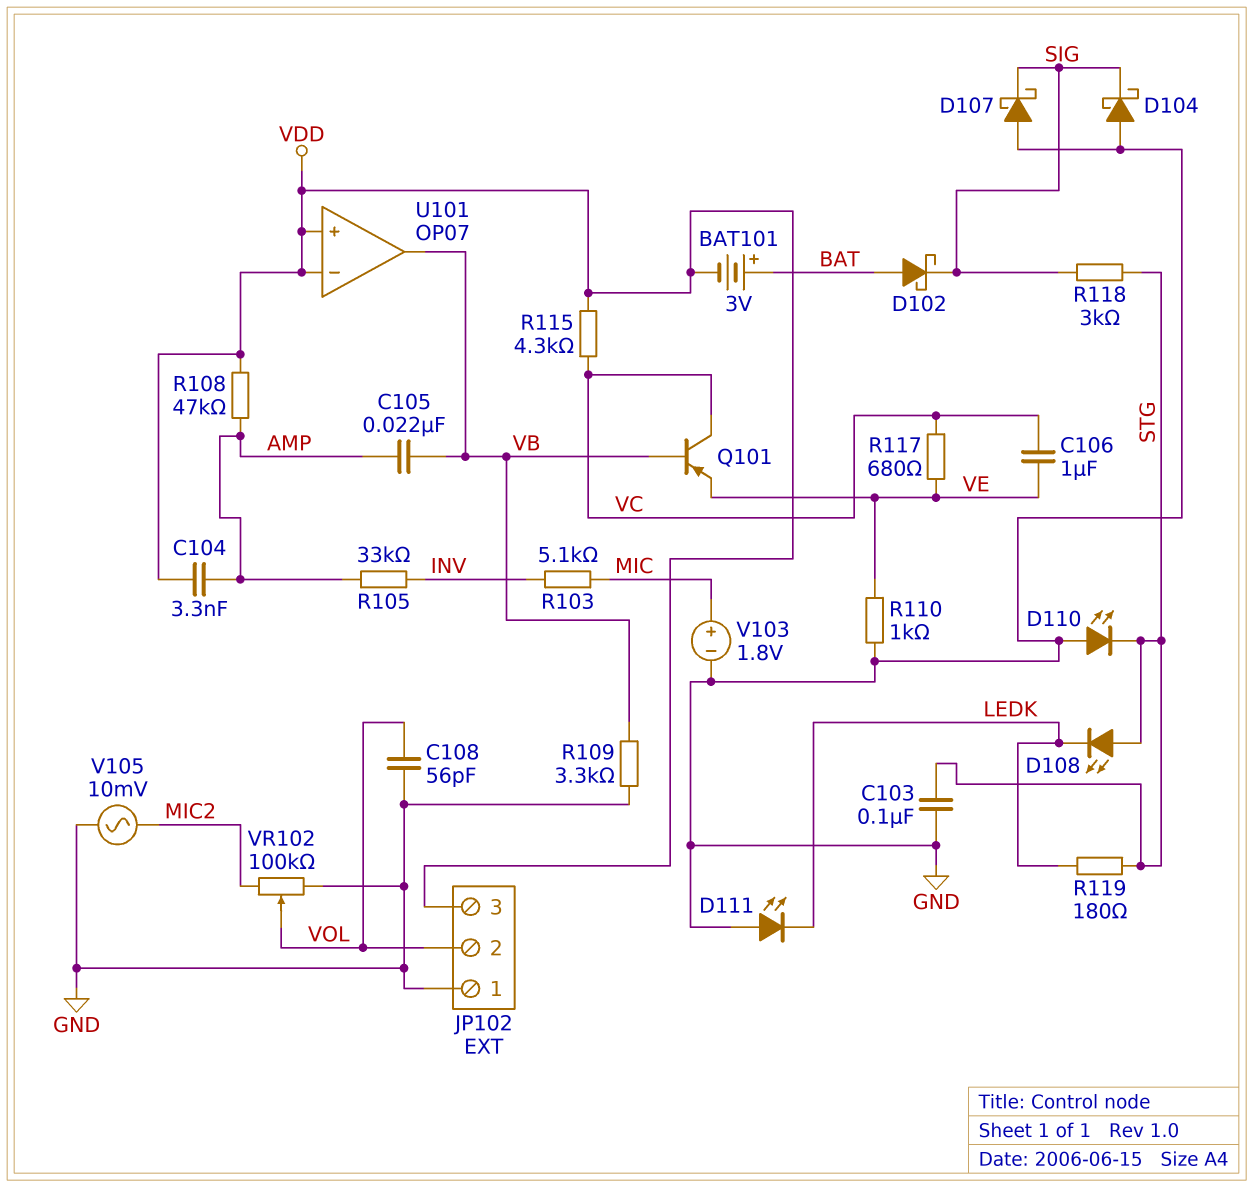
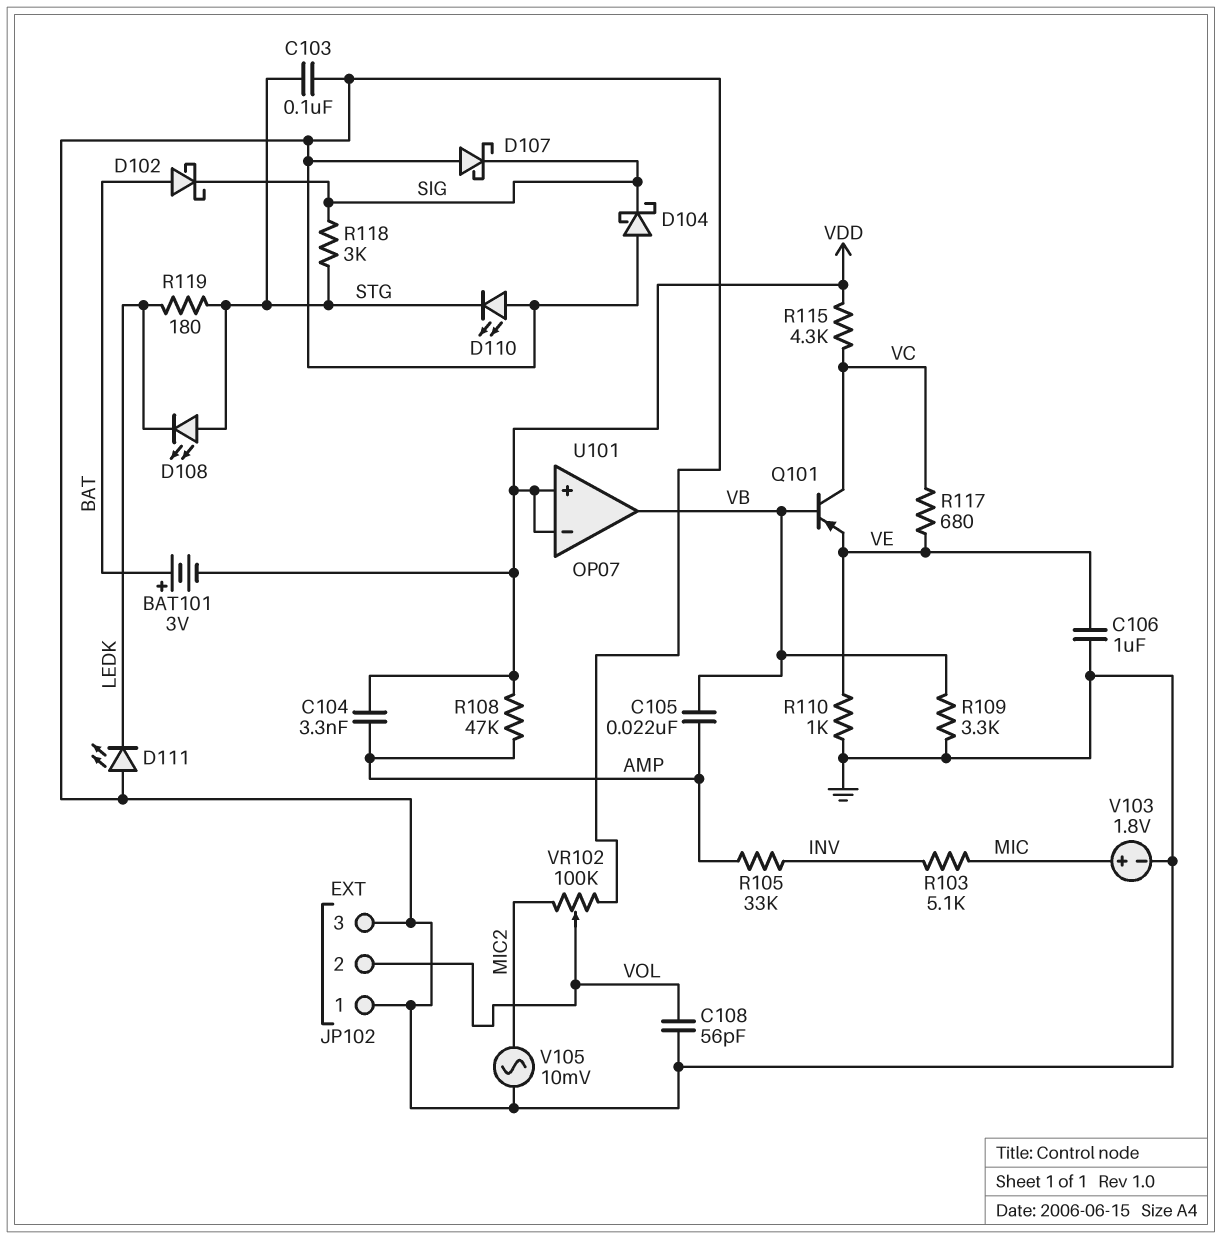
C106: 1uF (VC, VE) -> 1uF (GND, VE)
JP102 pin 3: VDD -> GND

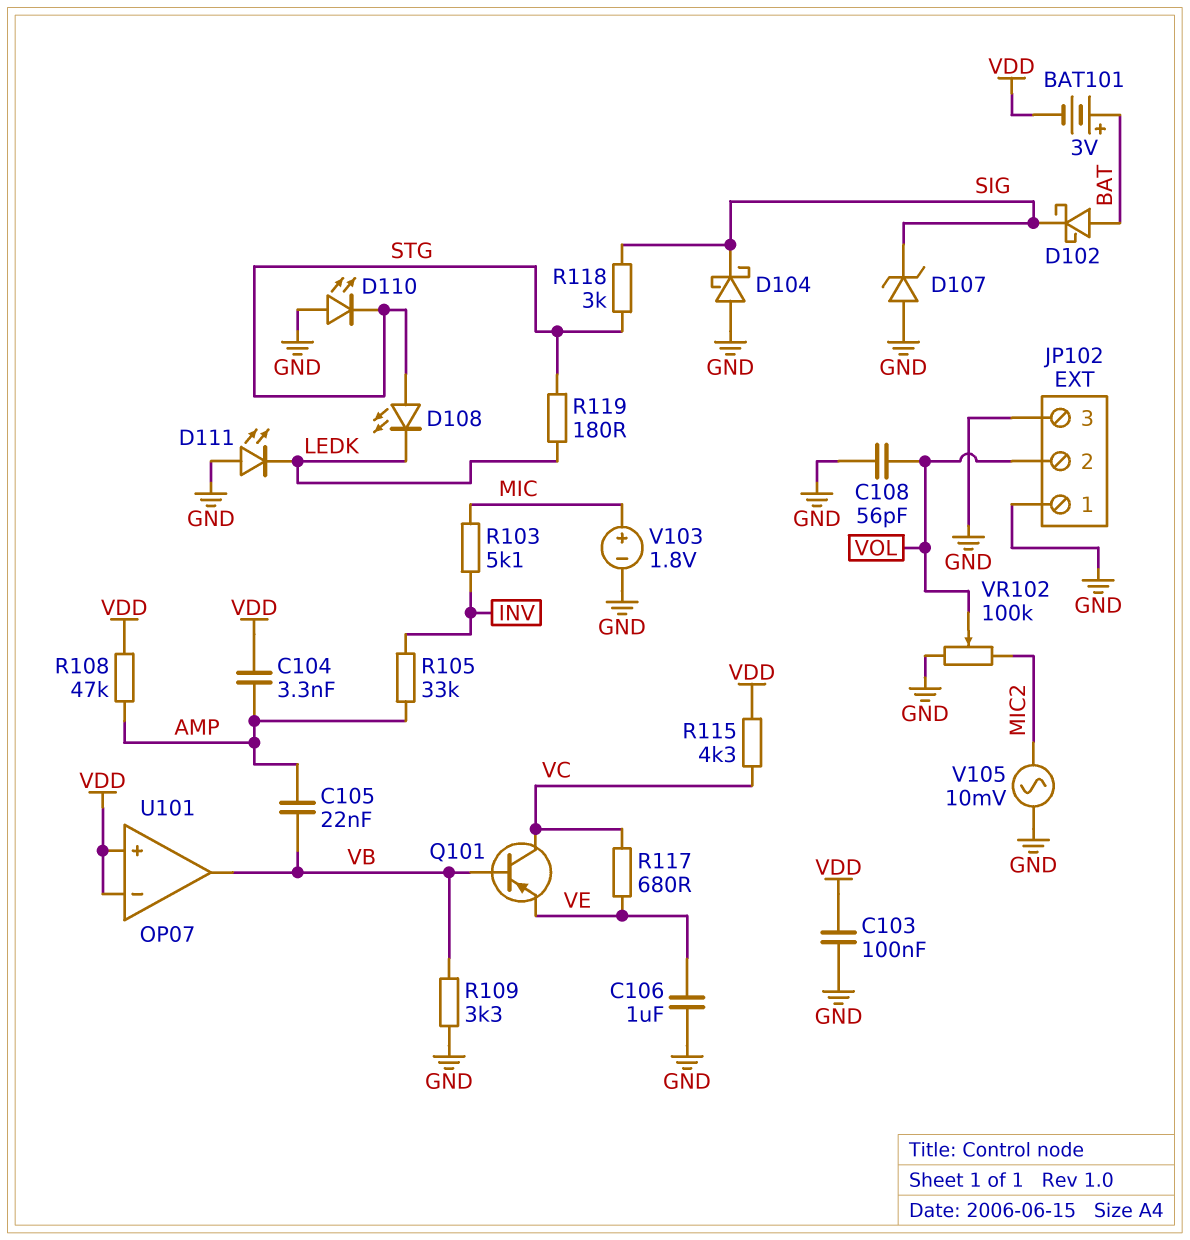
C103: 100nF (GND, STG) -> 100nF (GND, VDD)
D107: schottky (A GND, K SIG) -> zener (A GND, K SIG)
R110: 1k (GND, VE) -> none

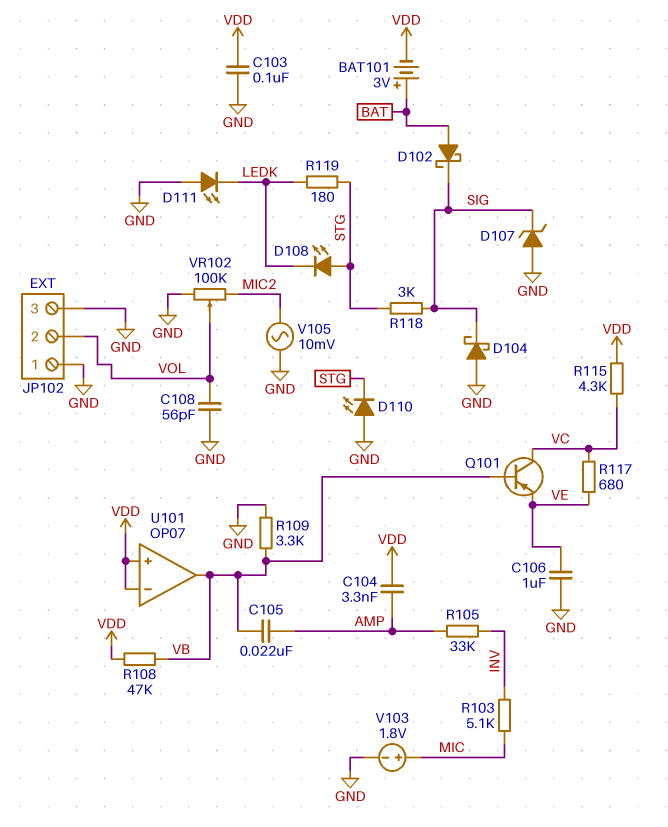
R108: 47k (AMP, VDD) -> 47k (VB, VDD)

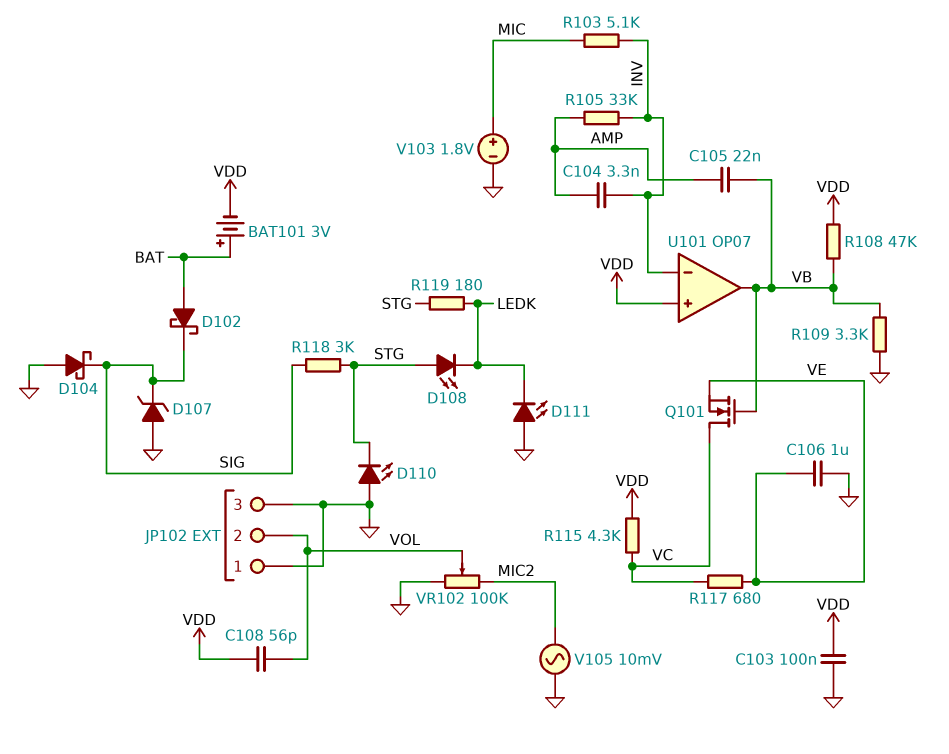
C104: 3.3nF (AMP, VDD) -> 3.3nF (AMP, INV)
C108: 56pF (GND, VOL) -> 56pF (VDD, VOL)
Q101: PNP (B VB, C VC, E VE) -> NMOS (G VB, D VC, S VE)
U101 pin in-: VDD -> INV

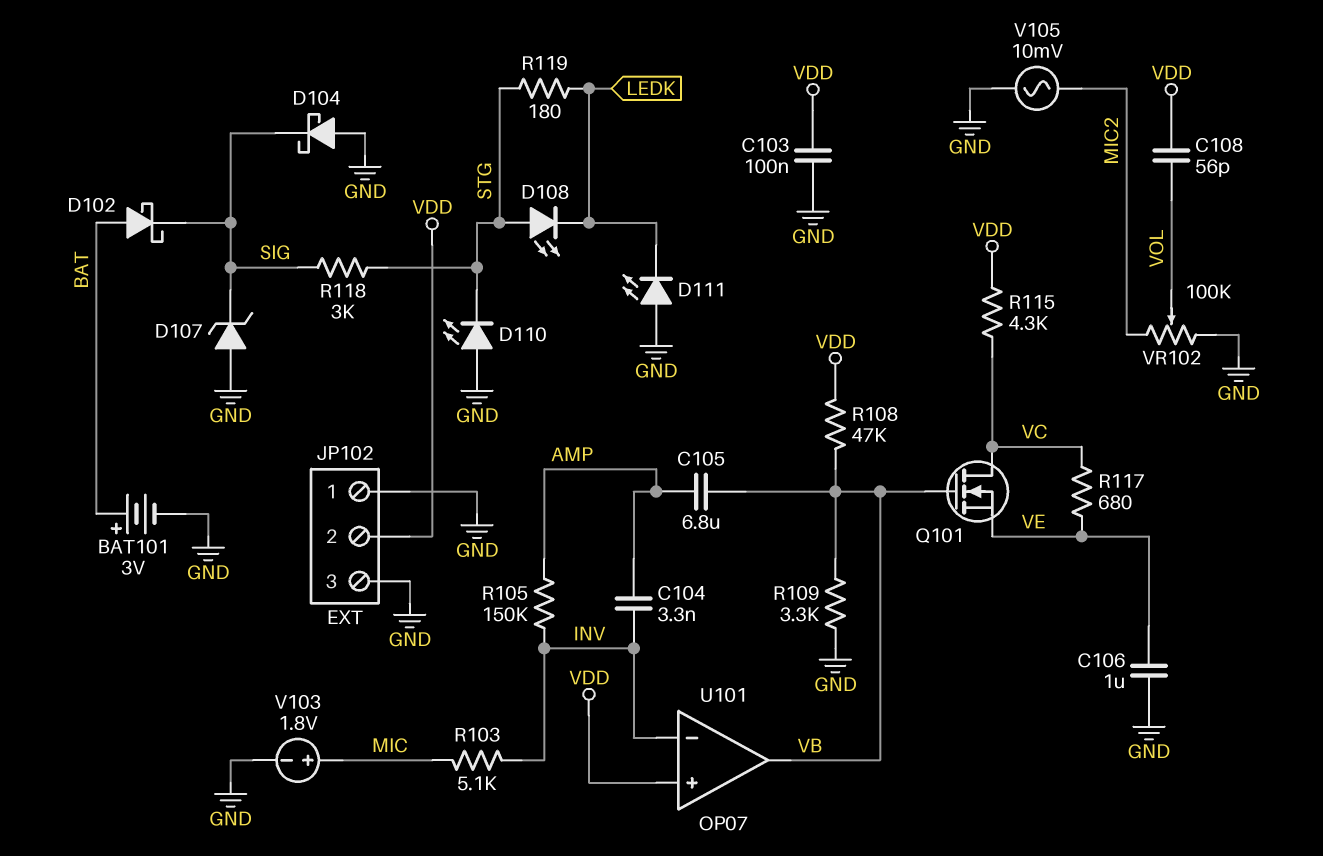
BAT101: 3V (plus BAT, minus VDD) -> 3V (plus BAT, minus GND)
C105: 22nF (AMP, VB) -> 6.8uF (AMP, VB)
JP102 pin 2: VOL -> VDD
R105: 33k (AMP, INV) -> 150k (AMP, INV)

